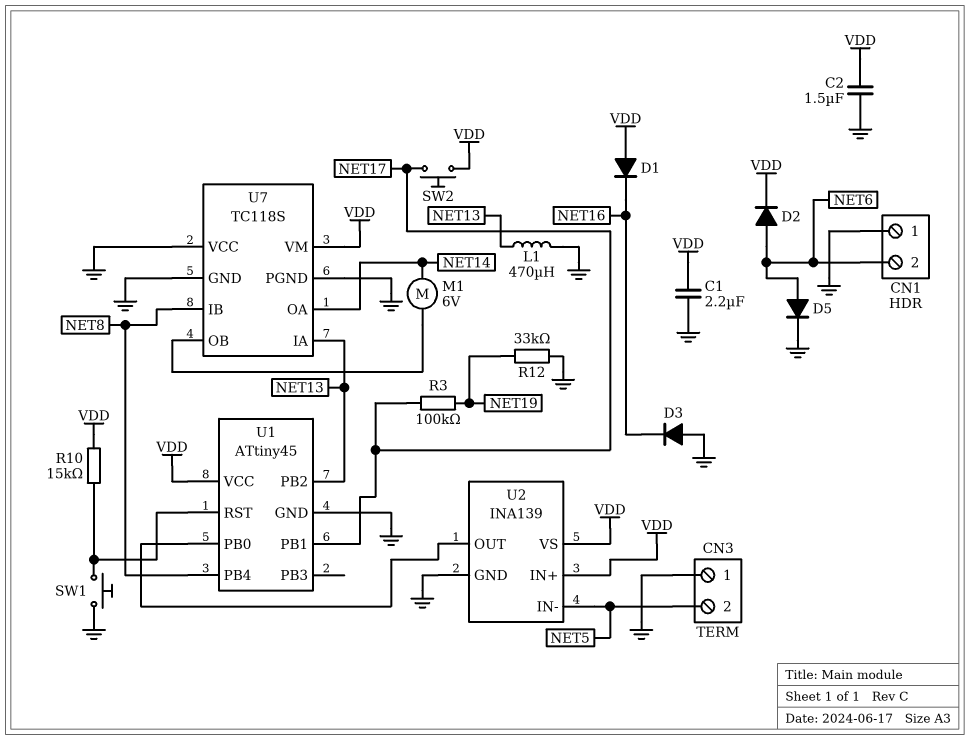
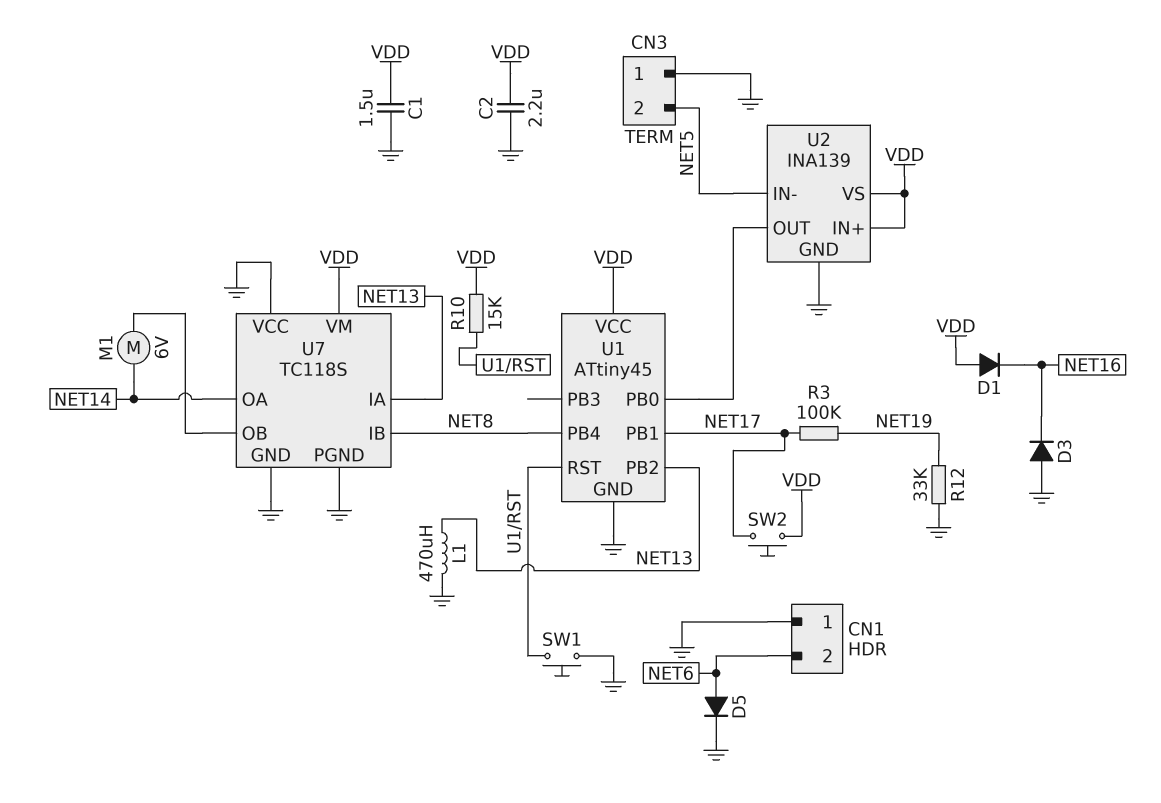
C1: 2.2uF (GND, VDD) -> 1.5uF (GND, VDD)
C2: 1.5uF (GND, VDD) -> 2.2uF (GND, VDD)
D2: diode (A NET6, K VDD) -> none

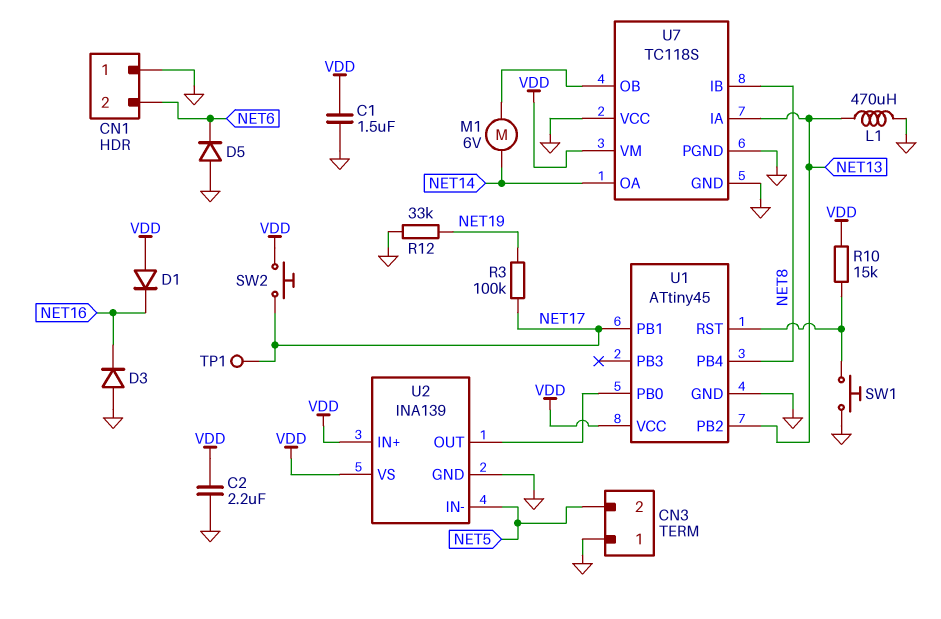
D5: diode (A NET6, K GND) -> diode (A GND, K NET6)
TP1: none -> test point (NET17)

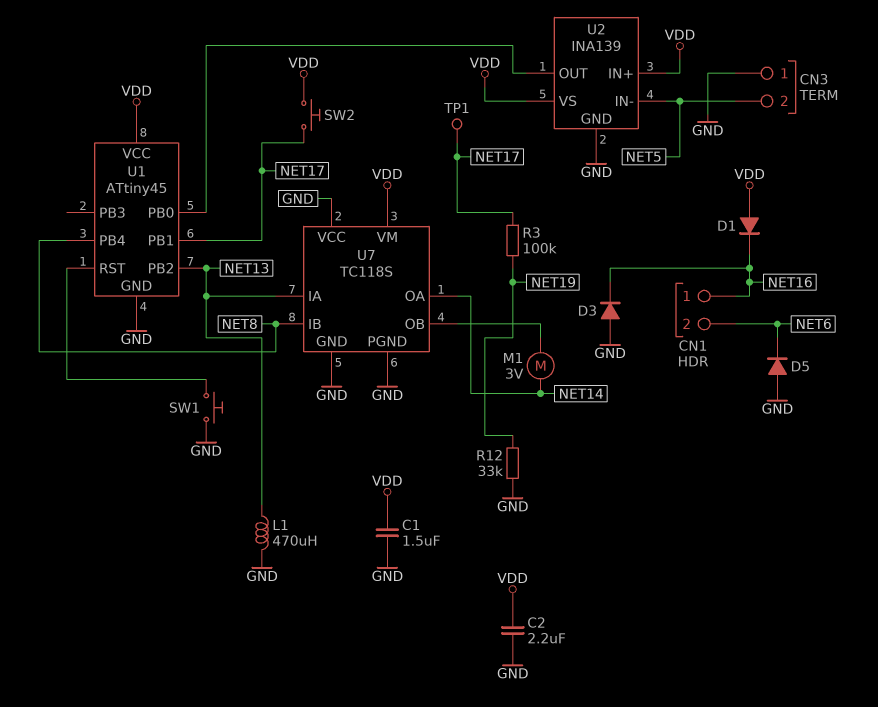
CN1 pin 1: GND -> NET16
M1: motor 6V (NET14, U7/OB) -> motor 3V (NET14, U7/OB)
R10: 15k (U1/RST, VDD) -> none

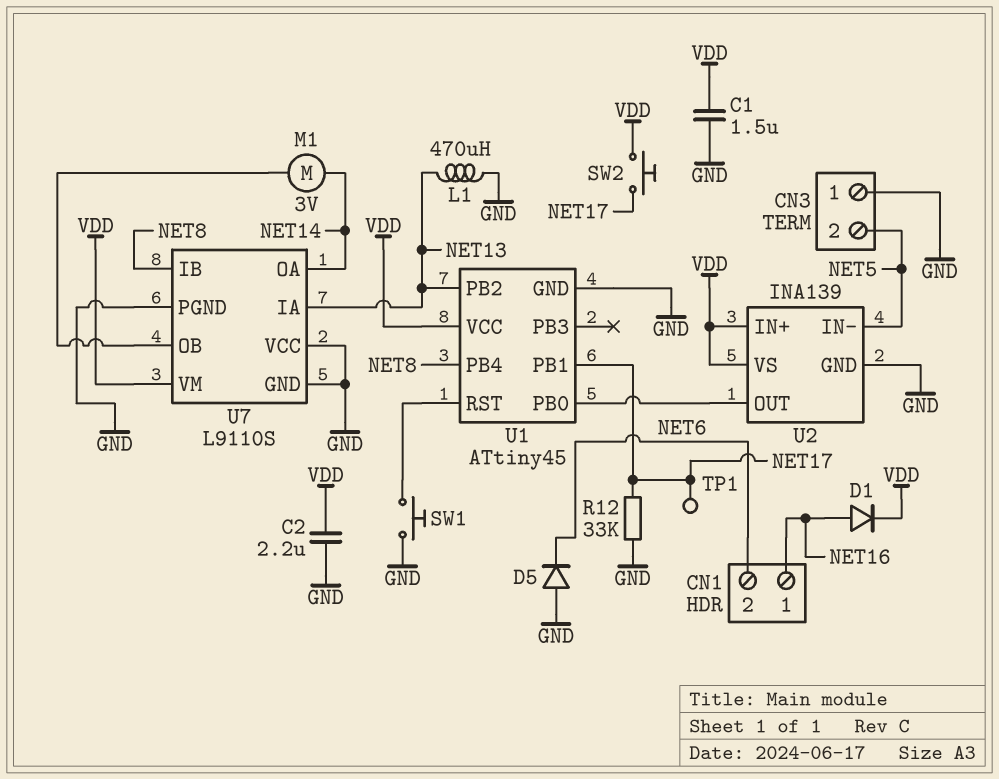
D1: diode (A VDD, K NET16) -> diode (A NET16, K VDD)
D3: diode (A GND, K NET16) -> none
R3: 100k (NET17, NET19) -> none
R12: 33k (GND, NET19) -> 33k (GND, NET17)
U7: TC118S -> L9110S

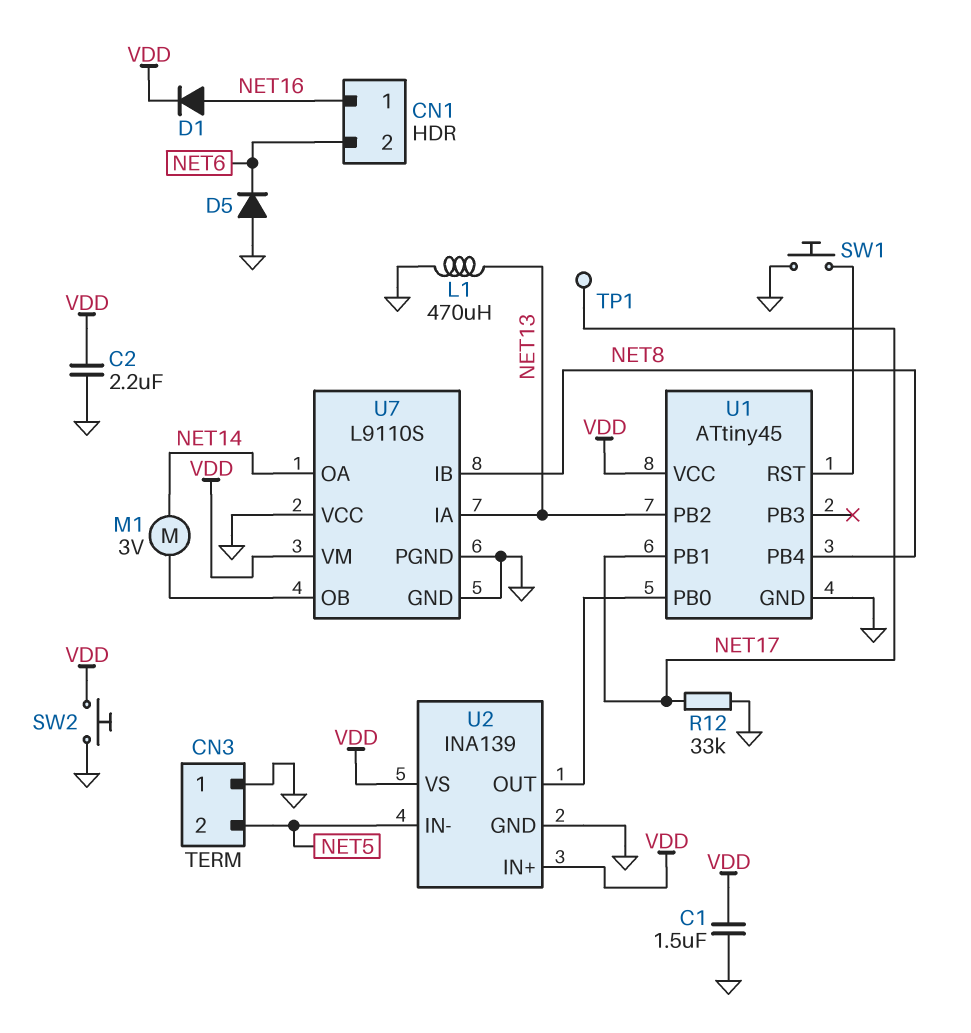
SW2: button (NET17, VDD) -> button (GND, VDD)

